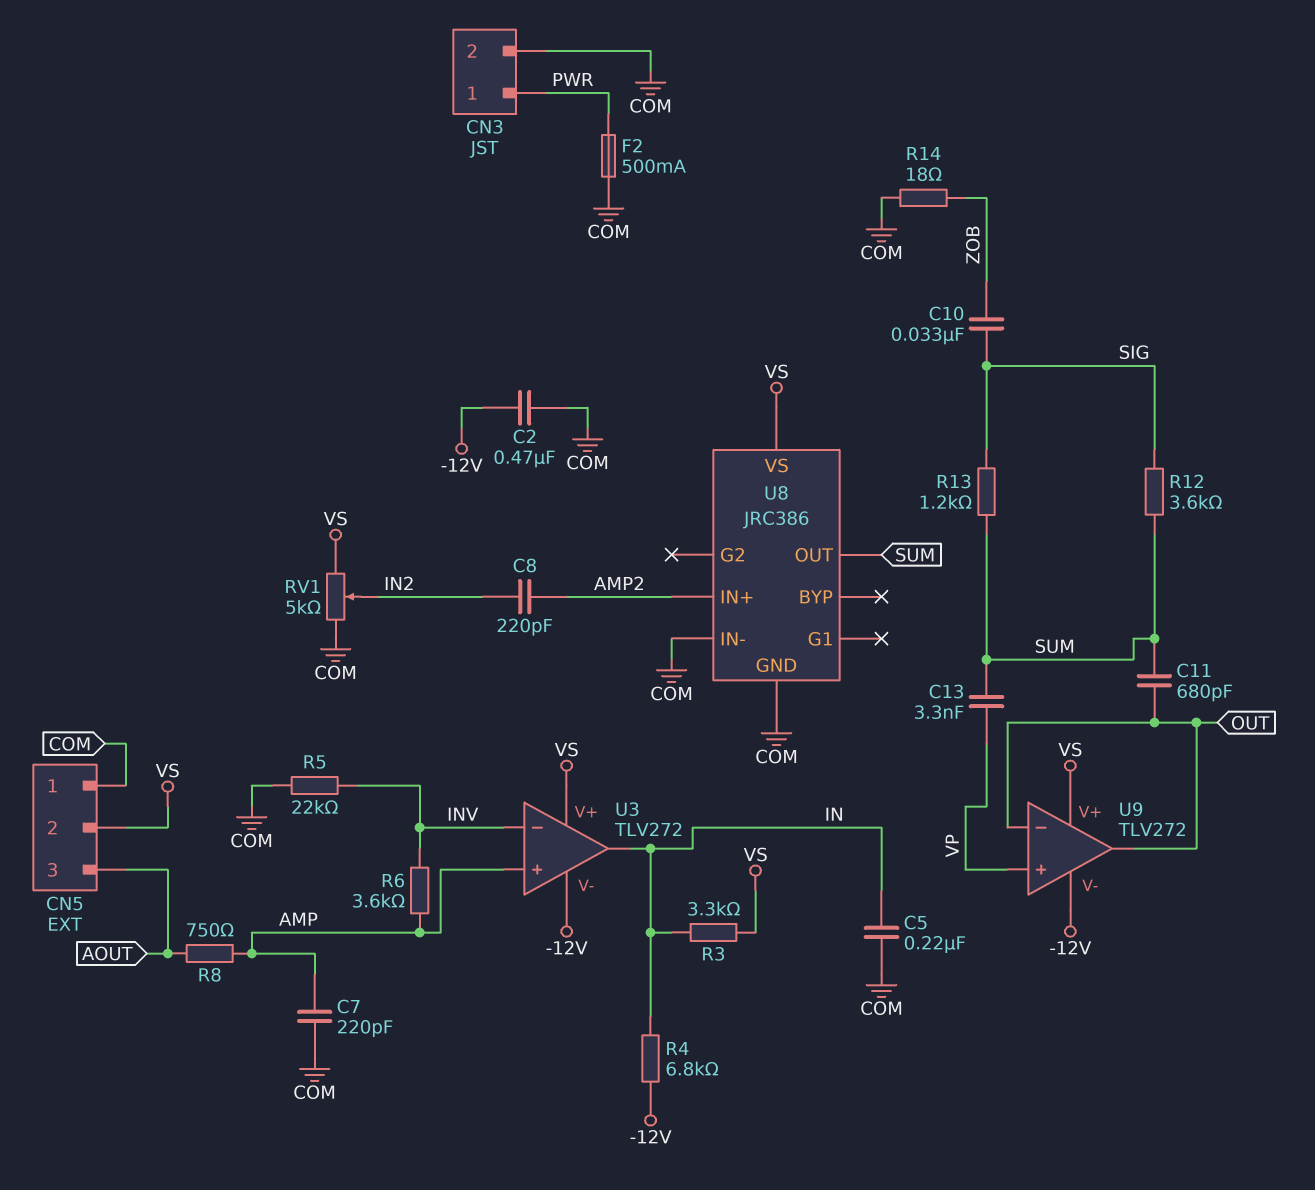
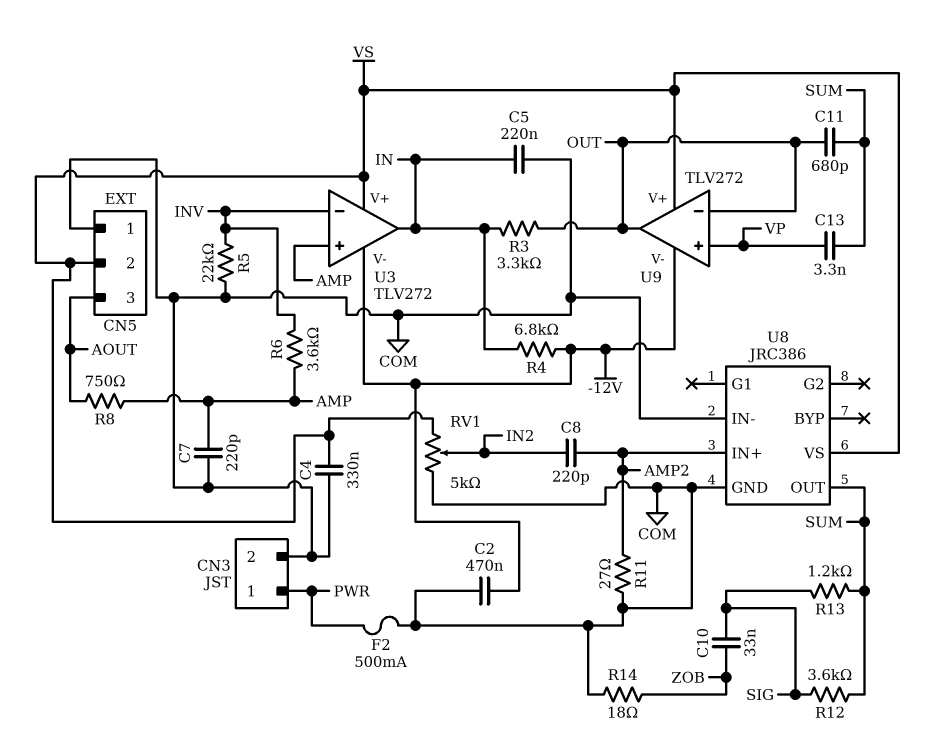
C4: none -> 330nF (COM, VS)
R3: 3.3k (IN, VS) -> 3.3k (IN, OUT)
R11: none -> 27 (AMP2, COM)

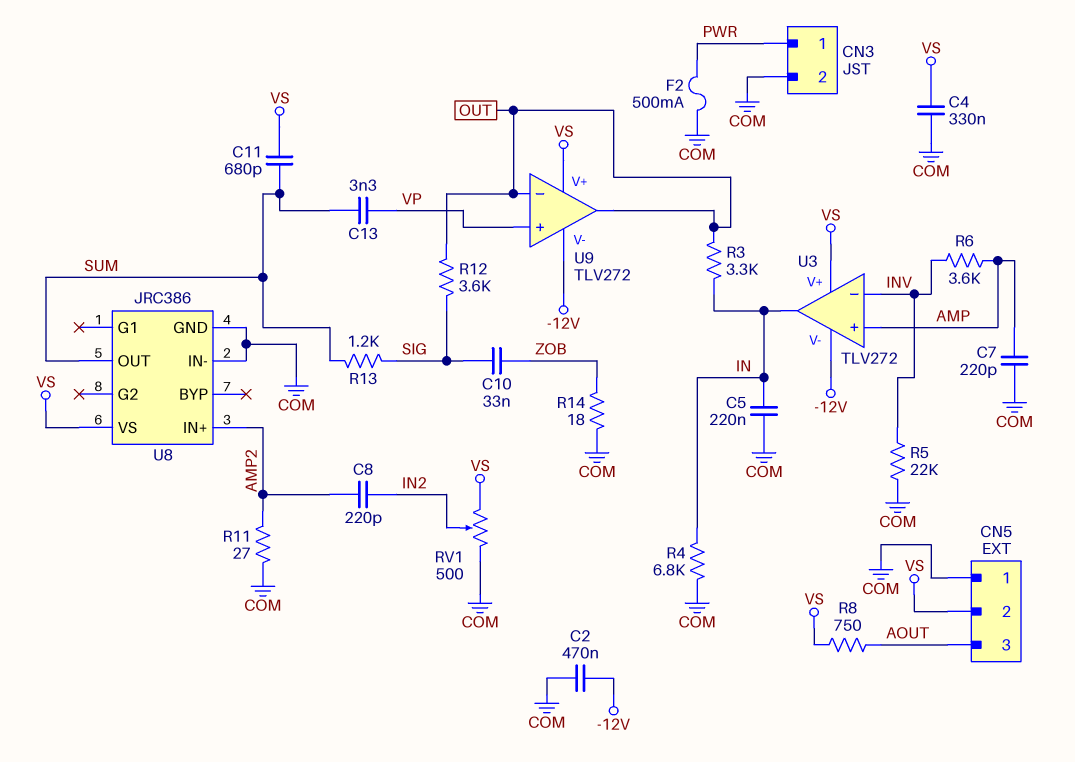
C11: 680pF (OUT, SUM) -> 680pF (SUM, VS)
R4: 6.8k (-12V, IN) -> 6.8k (COM, IN)
R8: 750 (AMP, AOUT) -> 750 (AOUT, VS)
R12: 3.6k (SIG, SUM) -> 3.6k (OUT, SIG)
RV1: 5k (COM, VS, wiper IN2) -> 500 (COM, VS, wiper IN2)

